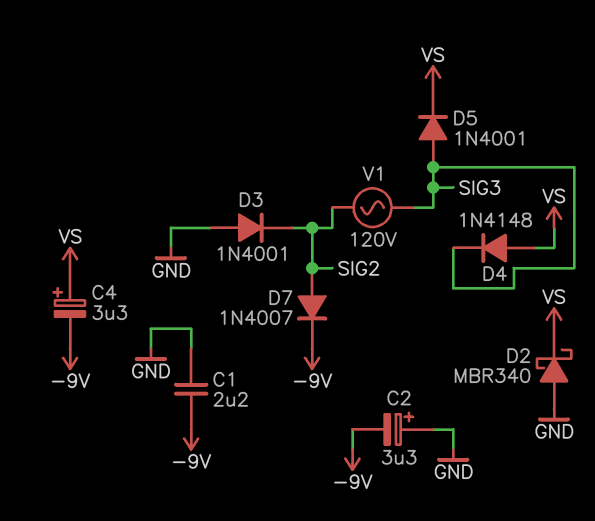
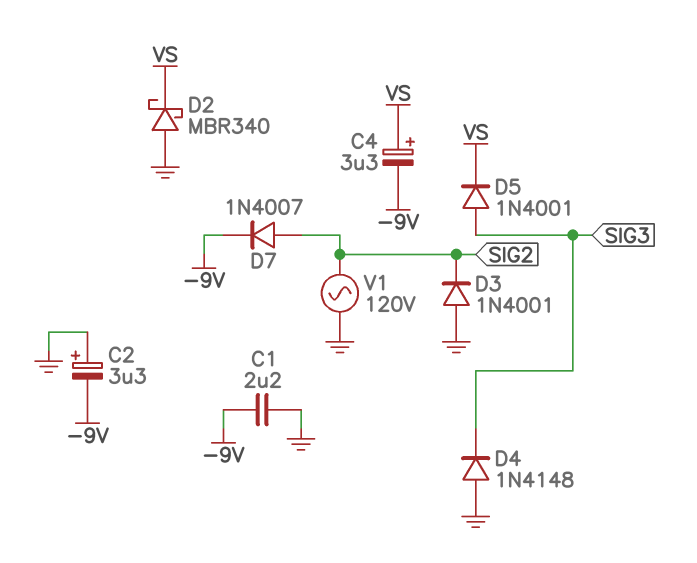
D4: diode 1N4148 (A VS, K SIG3) -> diode 1N4148 (A GND, K SIG3)
V1: AC 120V (SIG2, SIG3) -> AC 120V (GND, SIG2)

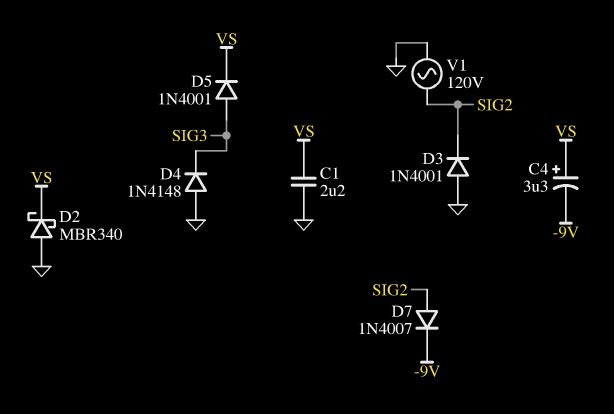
C1: 2.2uF (-9V, GND) -> 2.2uF (GND, VS)
C2: 3.3uF (plus GND, minus -9V) -> none

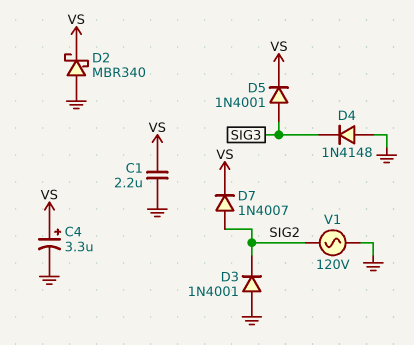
C4: 3.3uF (plus VS, minus -9V) -> 3.3uF (plus VS, minus GND)
D7: diode 1N4007 (A SIG2, K -9V) -> diode 1N4007 (A SIG2, K VS)

